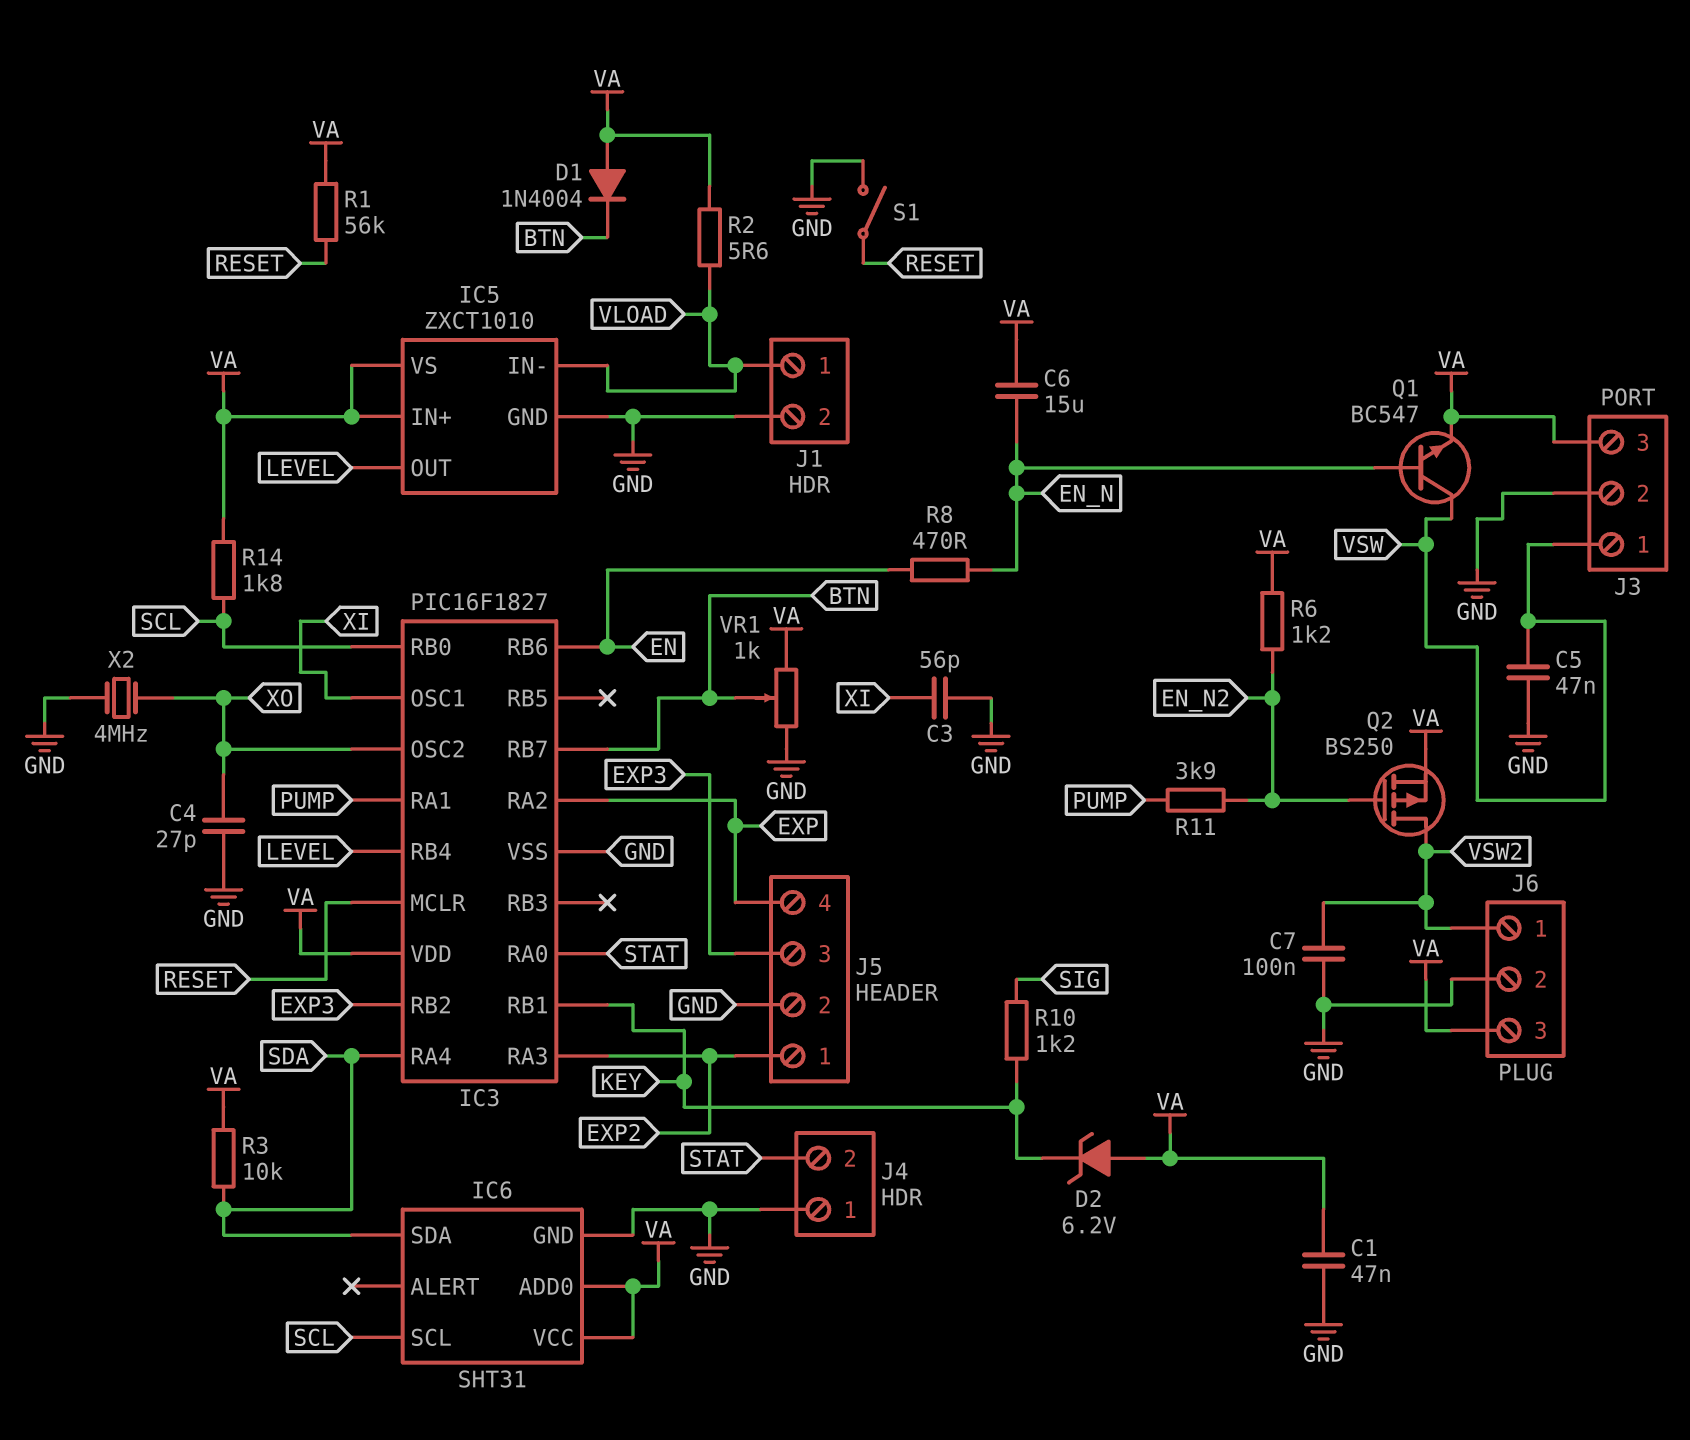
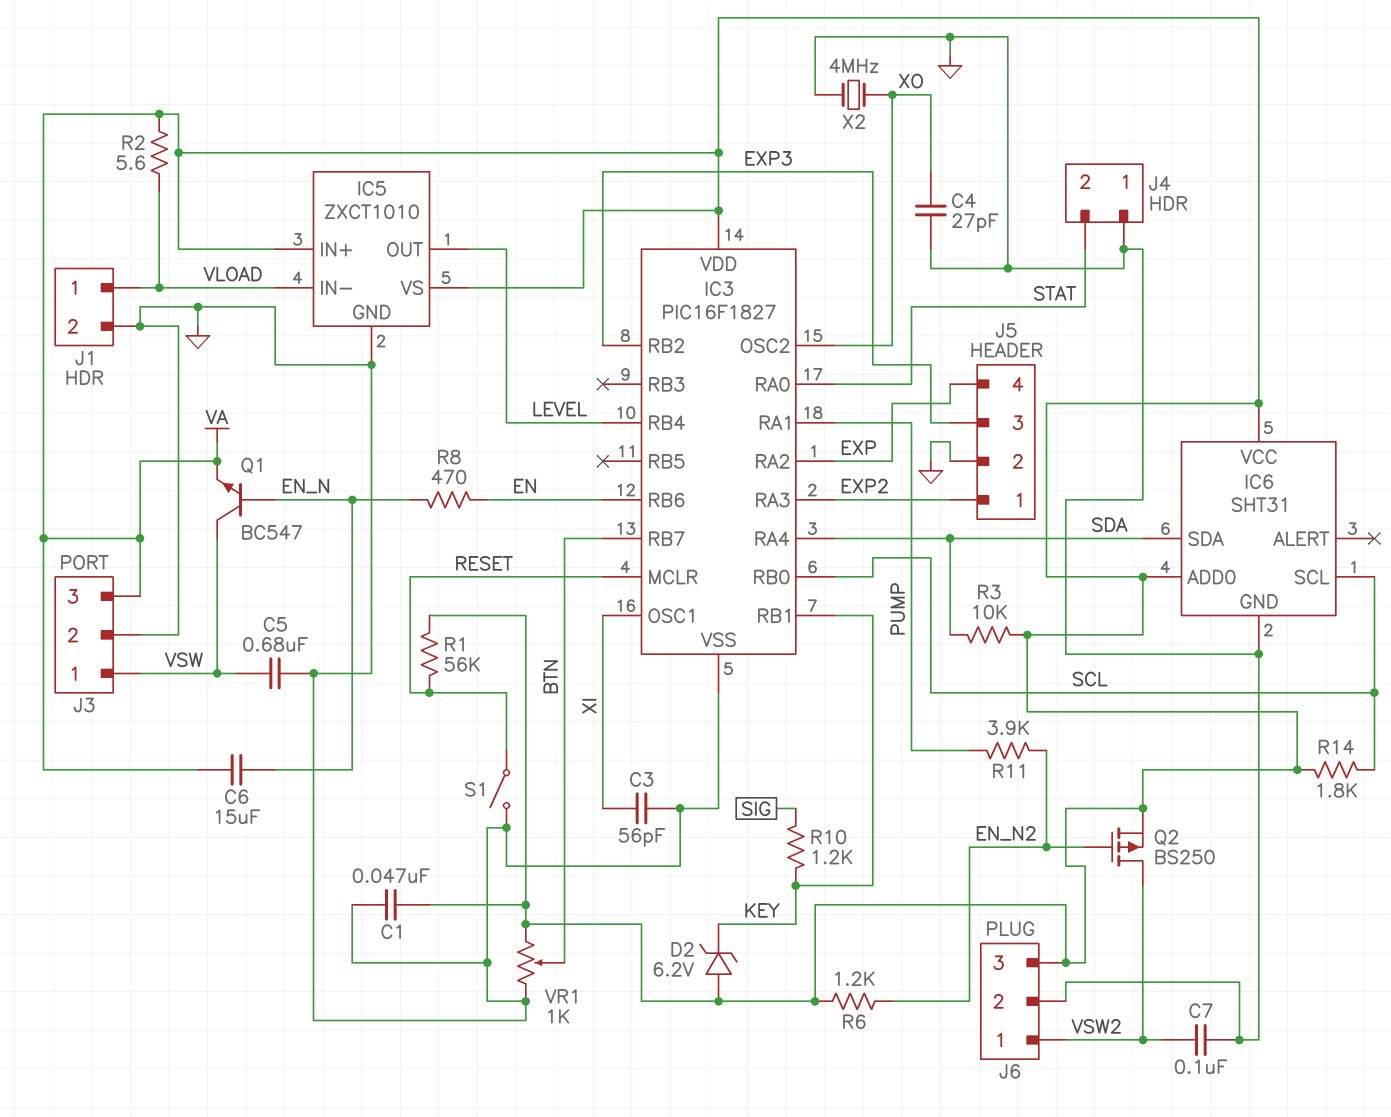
C5: 47nF (GND, VSW) -> 680nF (GND, VSW)
D1: diode 1N4004 (A VA, K BTN) -> none

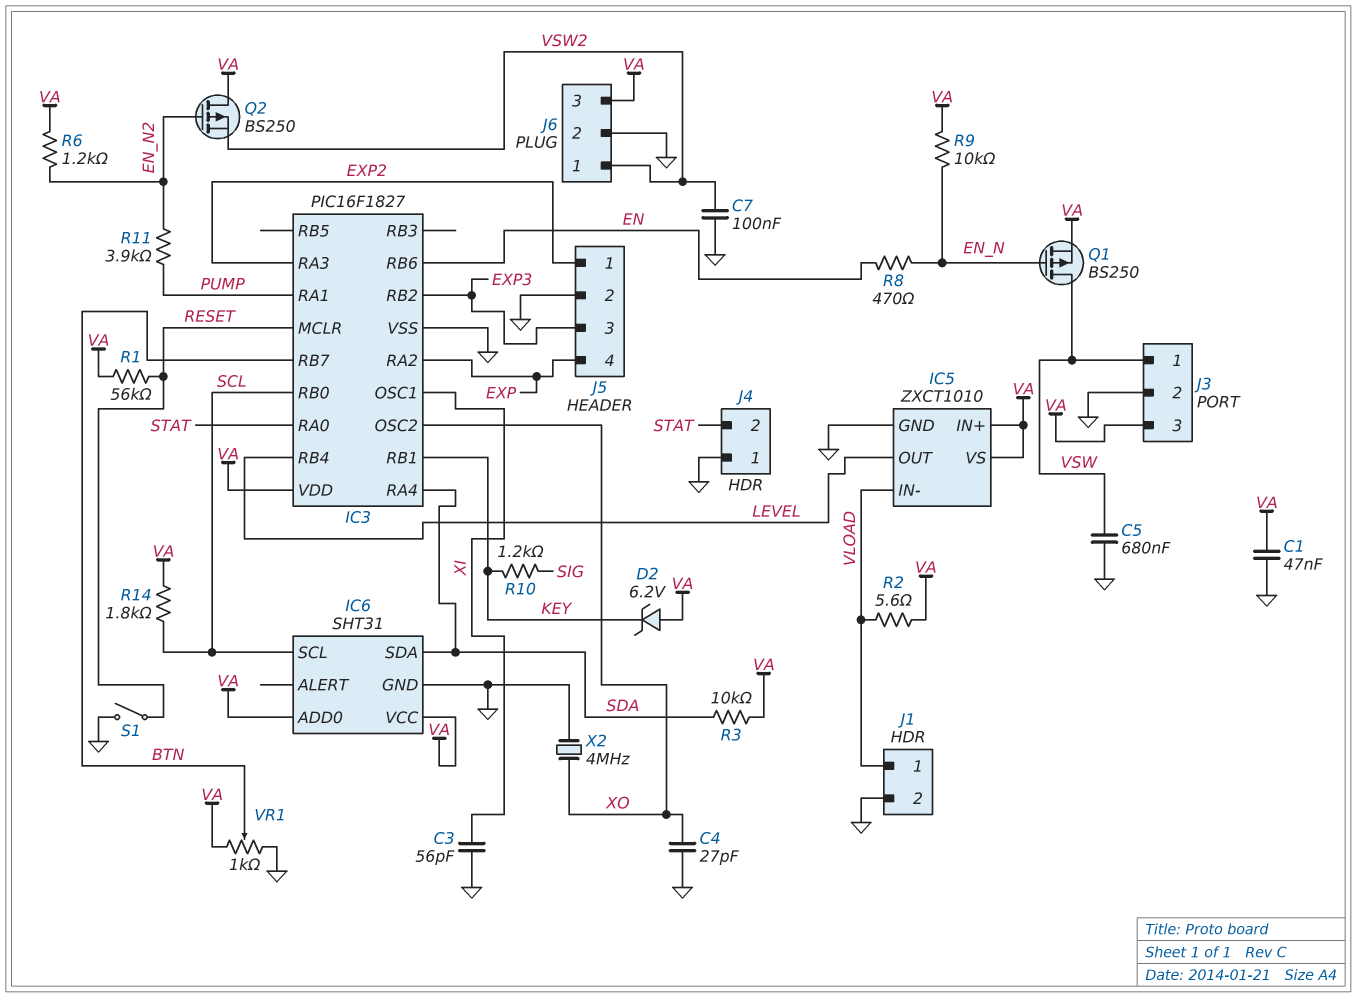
C6: 15uF (EN_N, VA) -> none
Q1: NPN BC547 (B EN_N, C VSW, E VA) -> PMOS BS250 (G EN_N, D VSW, S VA)
Q2: PMOS BS250 (G EN_N2, D VSW2, S VA) -> PMOS BS250 (G EN_N2, D VA, S VSW2)
R9: none -> 10k (EN_N, VA)

